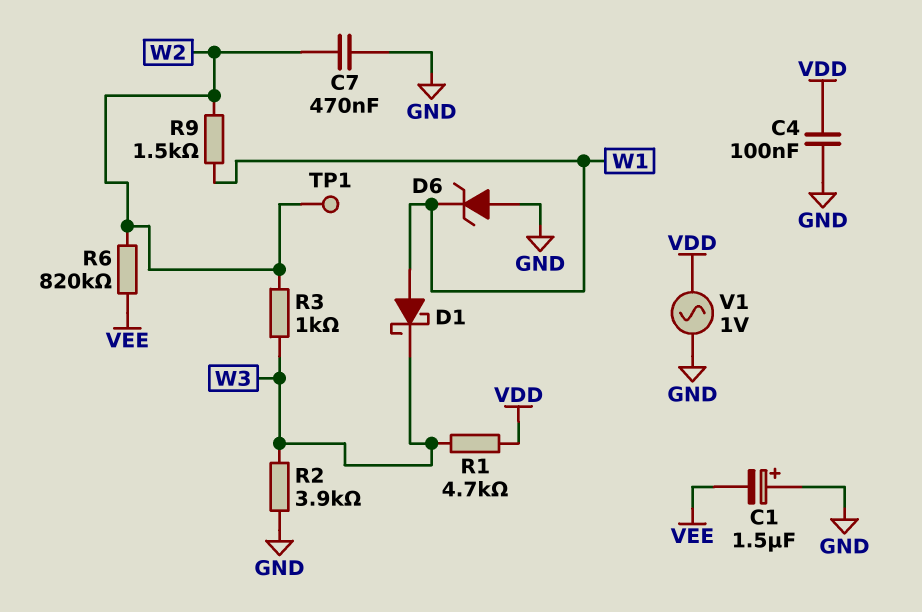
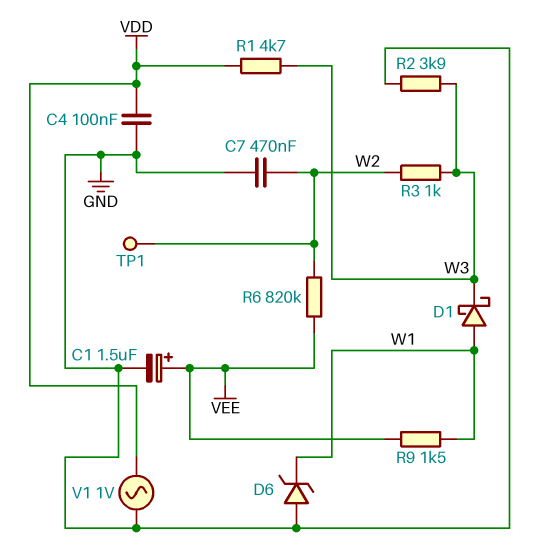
C1: 1.5uF (plus GND, minus VEE) -> 1.5uF (plus VEE, minus GND)
R9: 1.5k (W1, W2) -> 1.5k (VEE, W1)

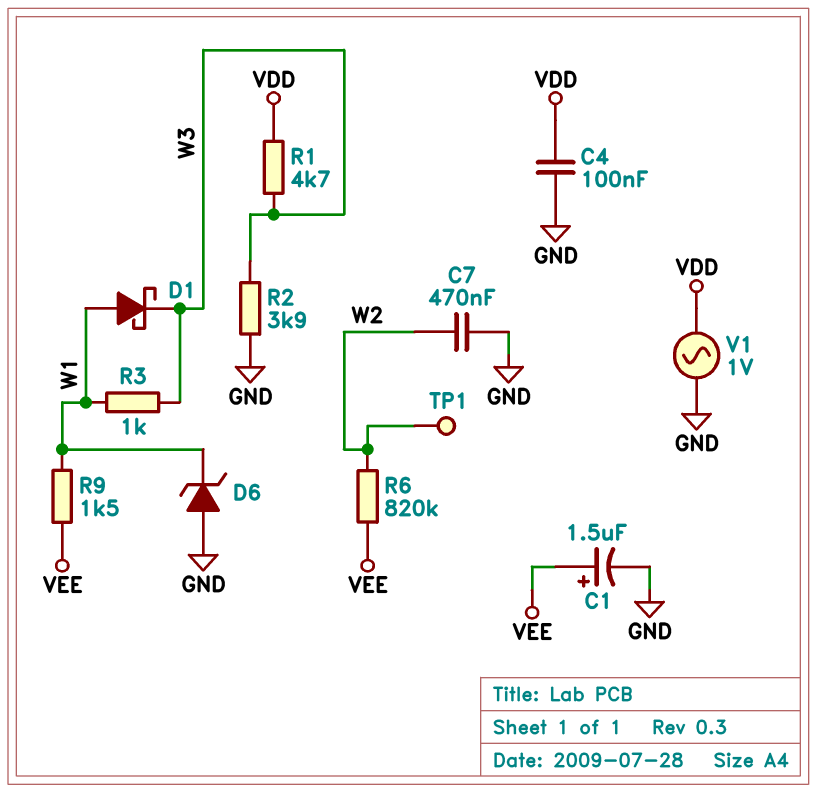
R3: 1k (W2, W3) -> 1k (W1, W3)

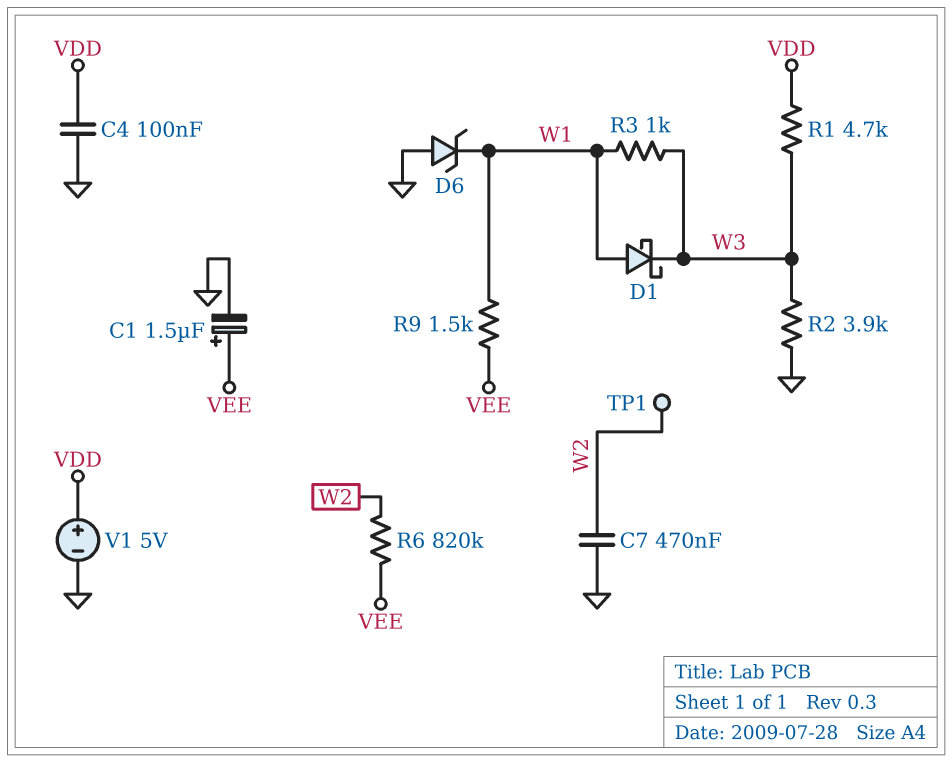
V1: AC 1V (GND, VDD) -> 5V (plus VDD, minus GND)

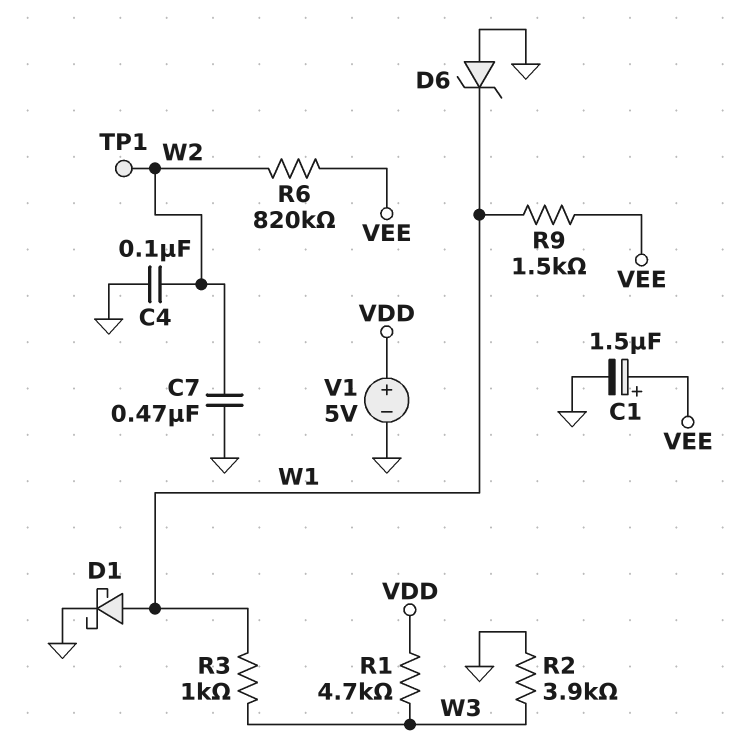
C4: 100nF (GND, VDD) -> 100nF (GND, W2)
D1: schottky (A W1, K W3) -> schottky (A W1, K GND)

